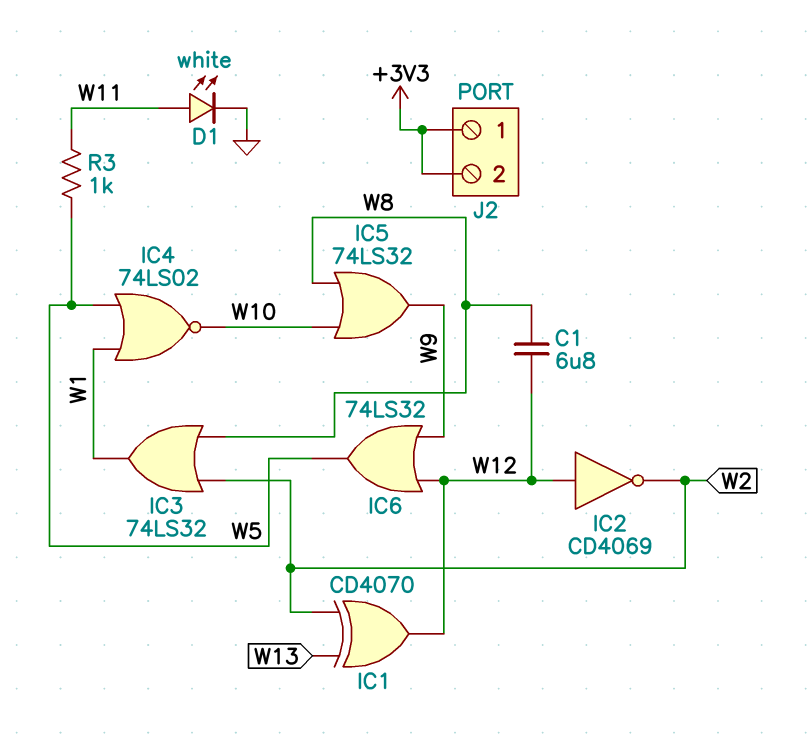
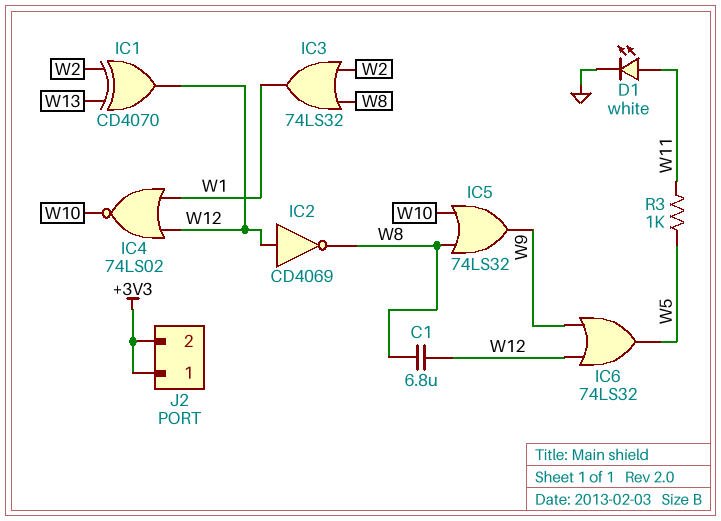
IC2: NOT CD4069 (in W12, out W2) -> NOT CD4069 (in W12, out W8)
IC4: NOR 74LS02 (in W1, in W5, out W10) -> NOR 74LS02 (in W1, in W12, out W10)

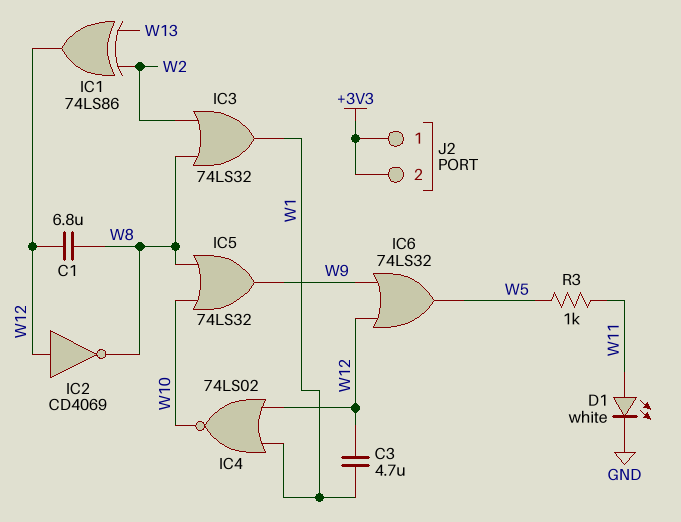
C3: none -> 4.7uF (W1, W12)
IC1: XOR CD4070 (in W2, in W13, out W12) -> XOR 74LS86 (in W2, in W13, out W12)

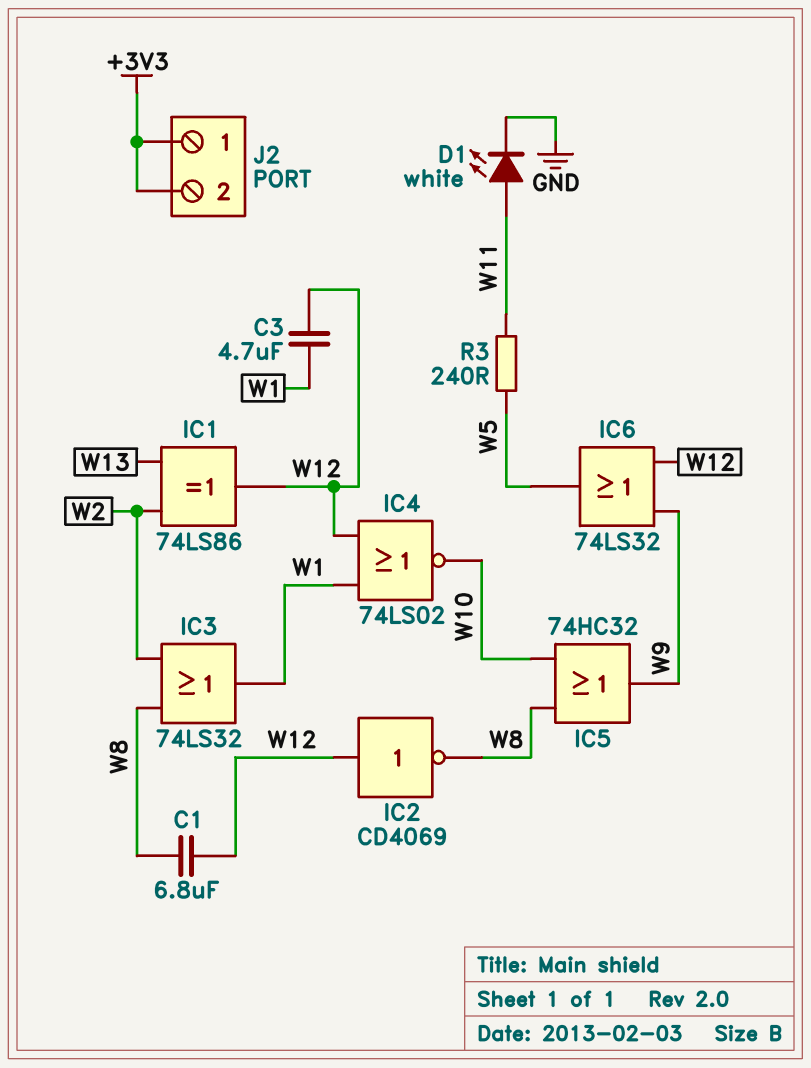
IC5: OR 74LS32 (in W8, in W10, out W9) -> OR 74HC32 (in W8, in W10, out W9)
R3: 1k (W5, W11) -> 240 (W5, W11)

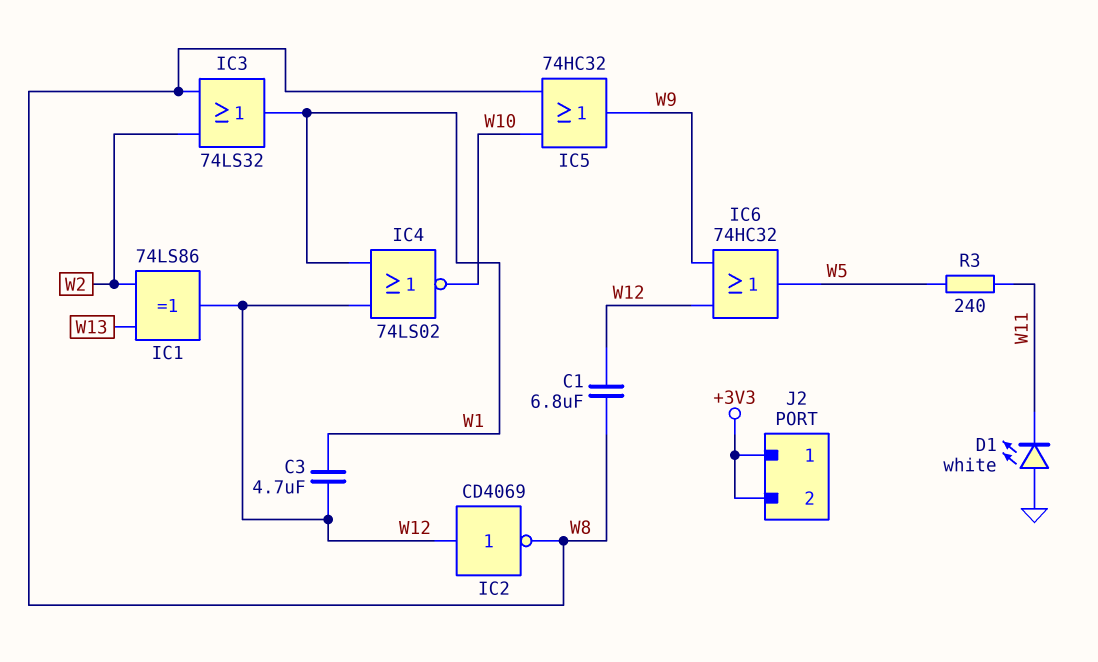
D1: LED white (A W11, K GND) -> LED white (A GND, K W11)
IC6: OR 74LS32 (in W9, in W12, out W5) -> OR 74HC32 (in W9, in W12, out W5)

